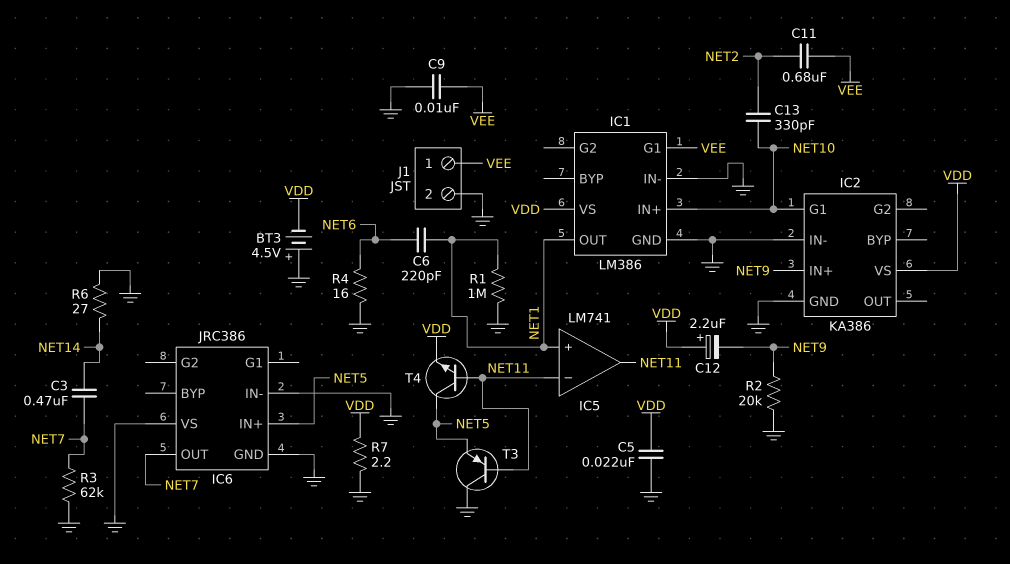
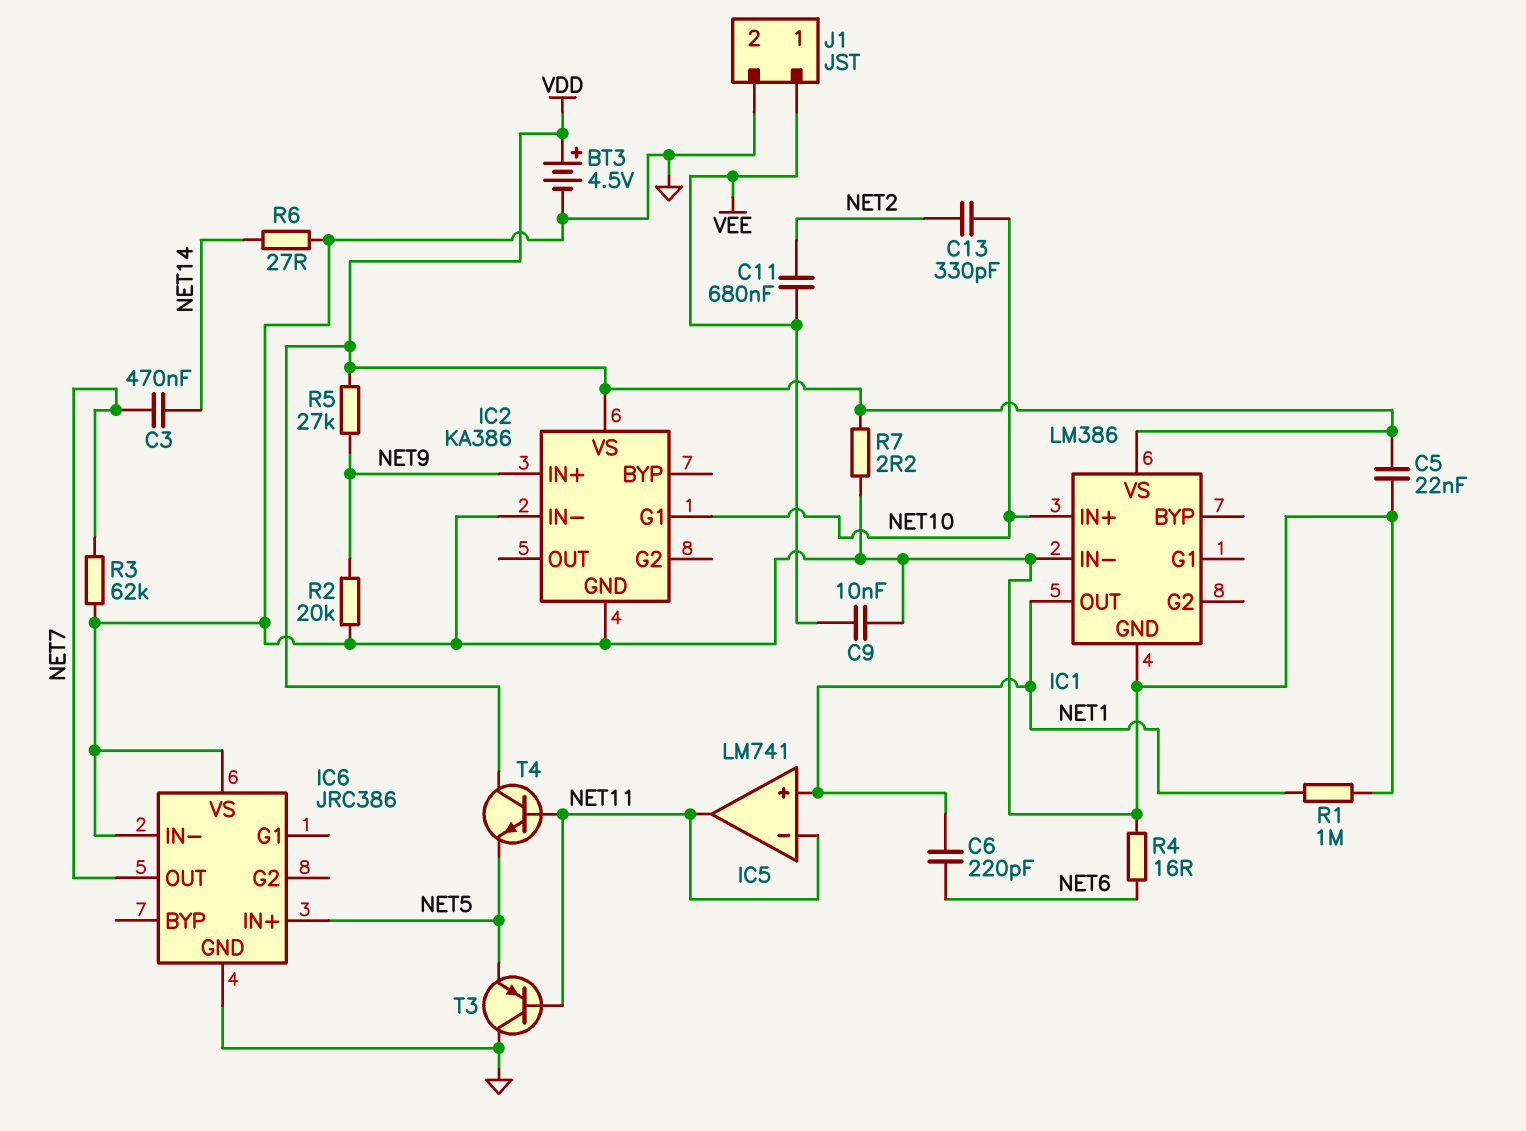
BT3: 4.5V (plus GND, minus VDD) -> 4.5V (plus VDD, minus GND)
C12: 2.2uF (plus VDD, minus NET9) -> none
IC1 pin G1: VEE -> none
R5: none -> 27k (NET9, VDD)
T4: NPN (B NET11, C NET5, E VDD) -> NPN (B NET11, C VDD, E NET5)

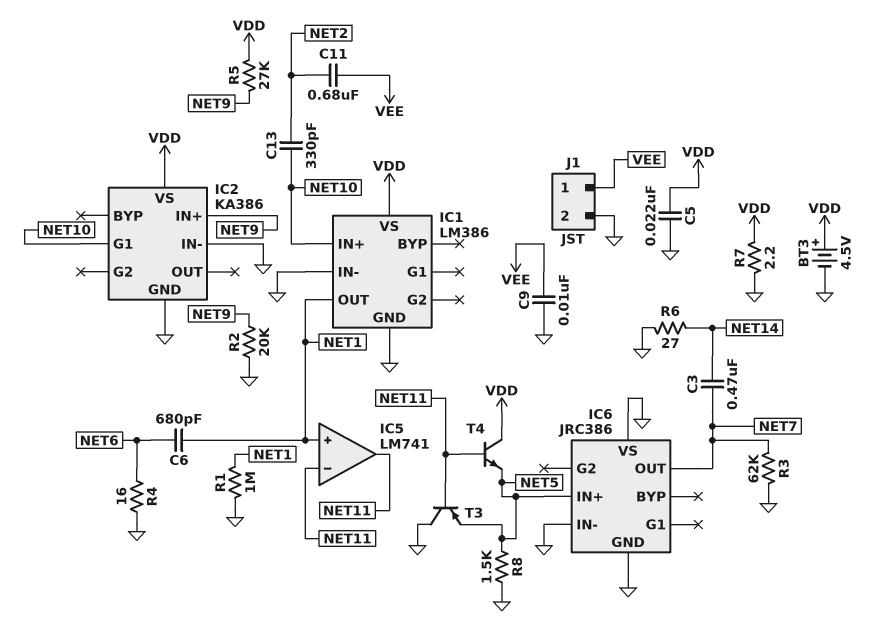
C6: 220pF (NET1, NET6) -> 680pF (NET1, NET6)
R8: none -> 1.5k (GND, NET5)

